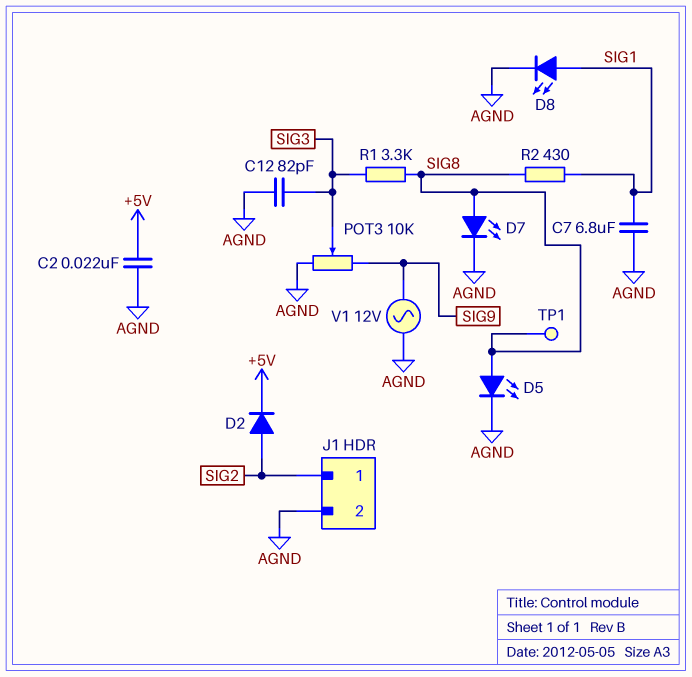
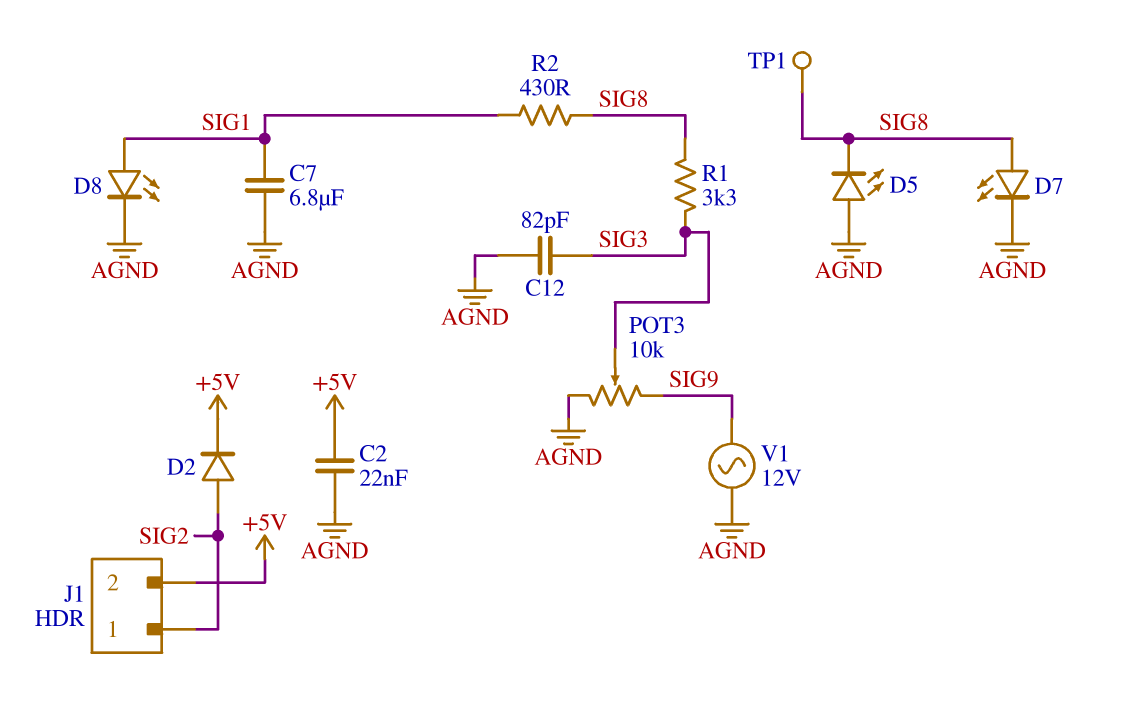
D5: LED (A SIG8, K AGND) -> LED (A AGND, K SIG8)
J1 pin 2: AGND -> +5V

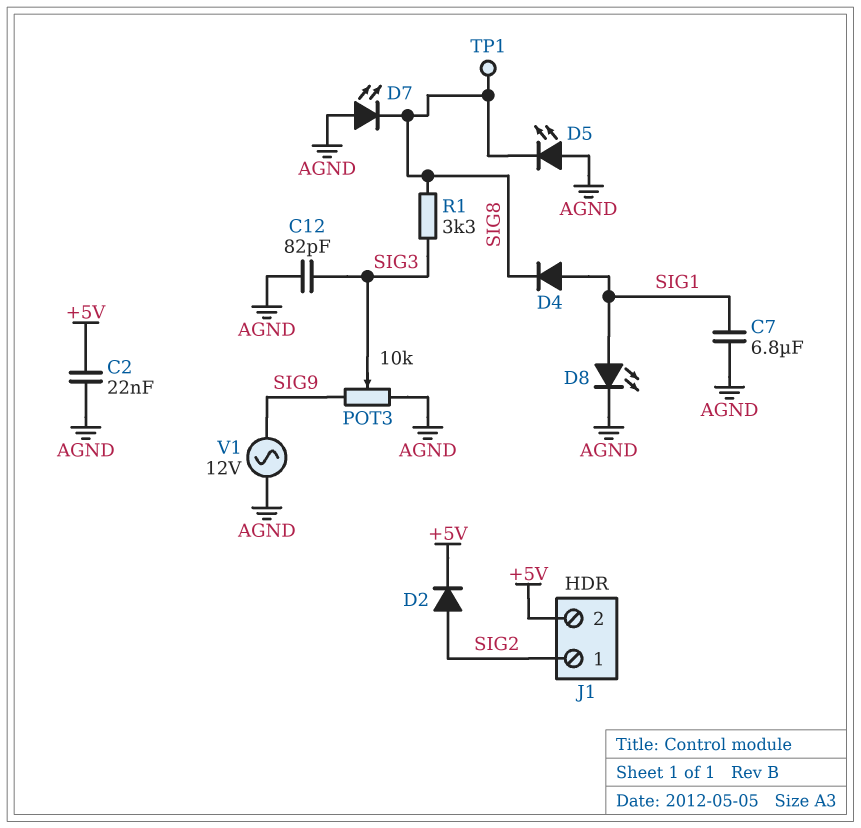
D4: none -> diode (A SIG1, K SIG8)
D7: LED (A SIG8, K AGND) -> LED (A AGND, K SIG8)
R2: 430 (SIG1, SIG8) -> none

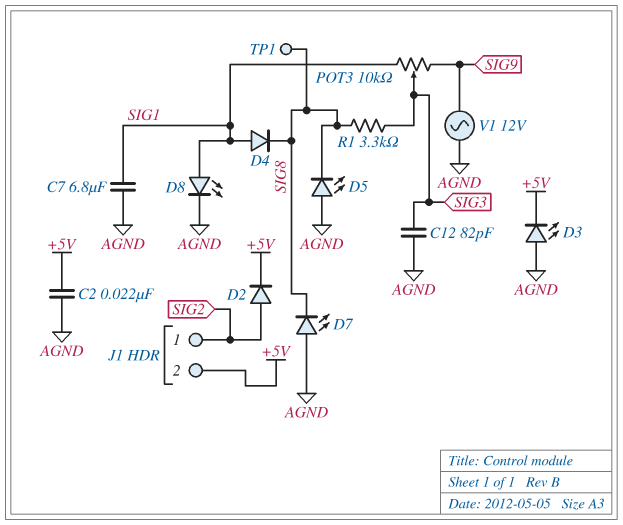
D3: none -> LED (A AGND, K +5V)
POT3: 10k (AGND, SIG9, wiper SIG3) -> 10k (SIG1, SIG9, wiper SIG3)

